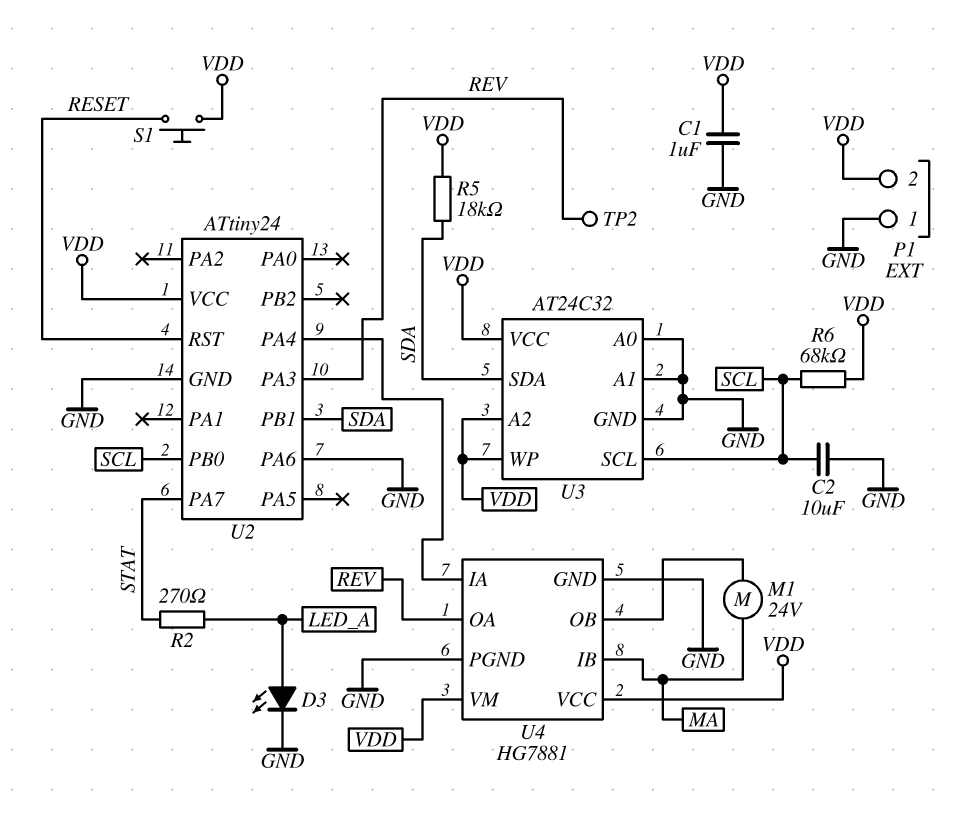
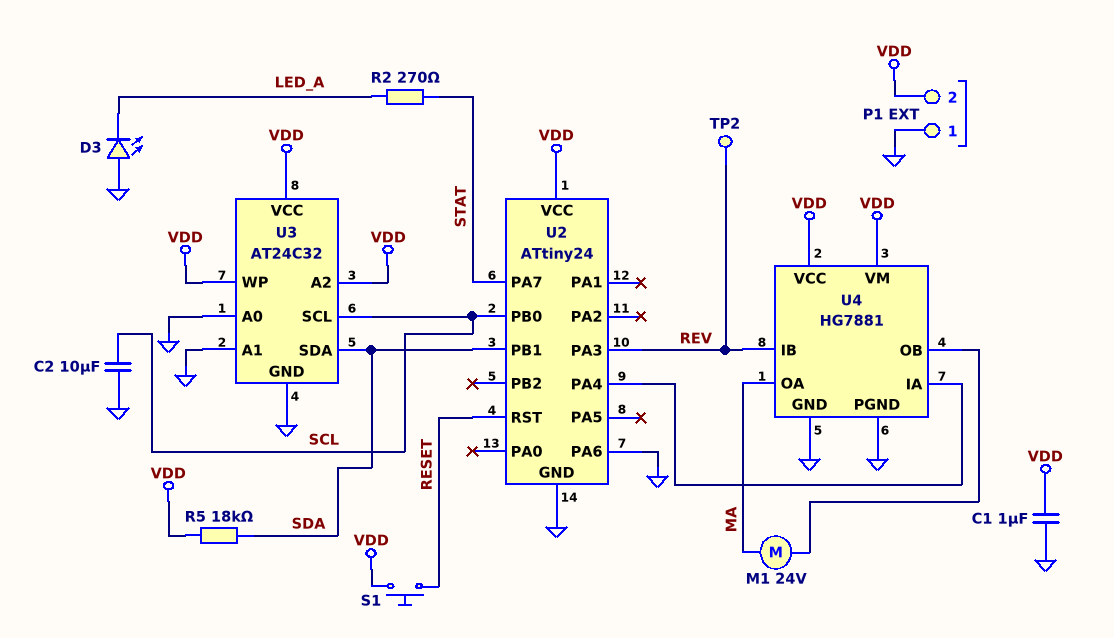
D3: LED (A LED_A, K GND) -> LED (A GND, K LED_A)
R6: 68k (SCL, VDD) -> none
U4 pin IB: MA -> REV
U4 pin OA: REV -> MA

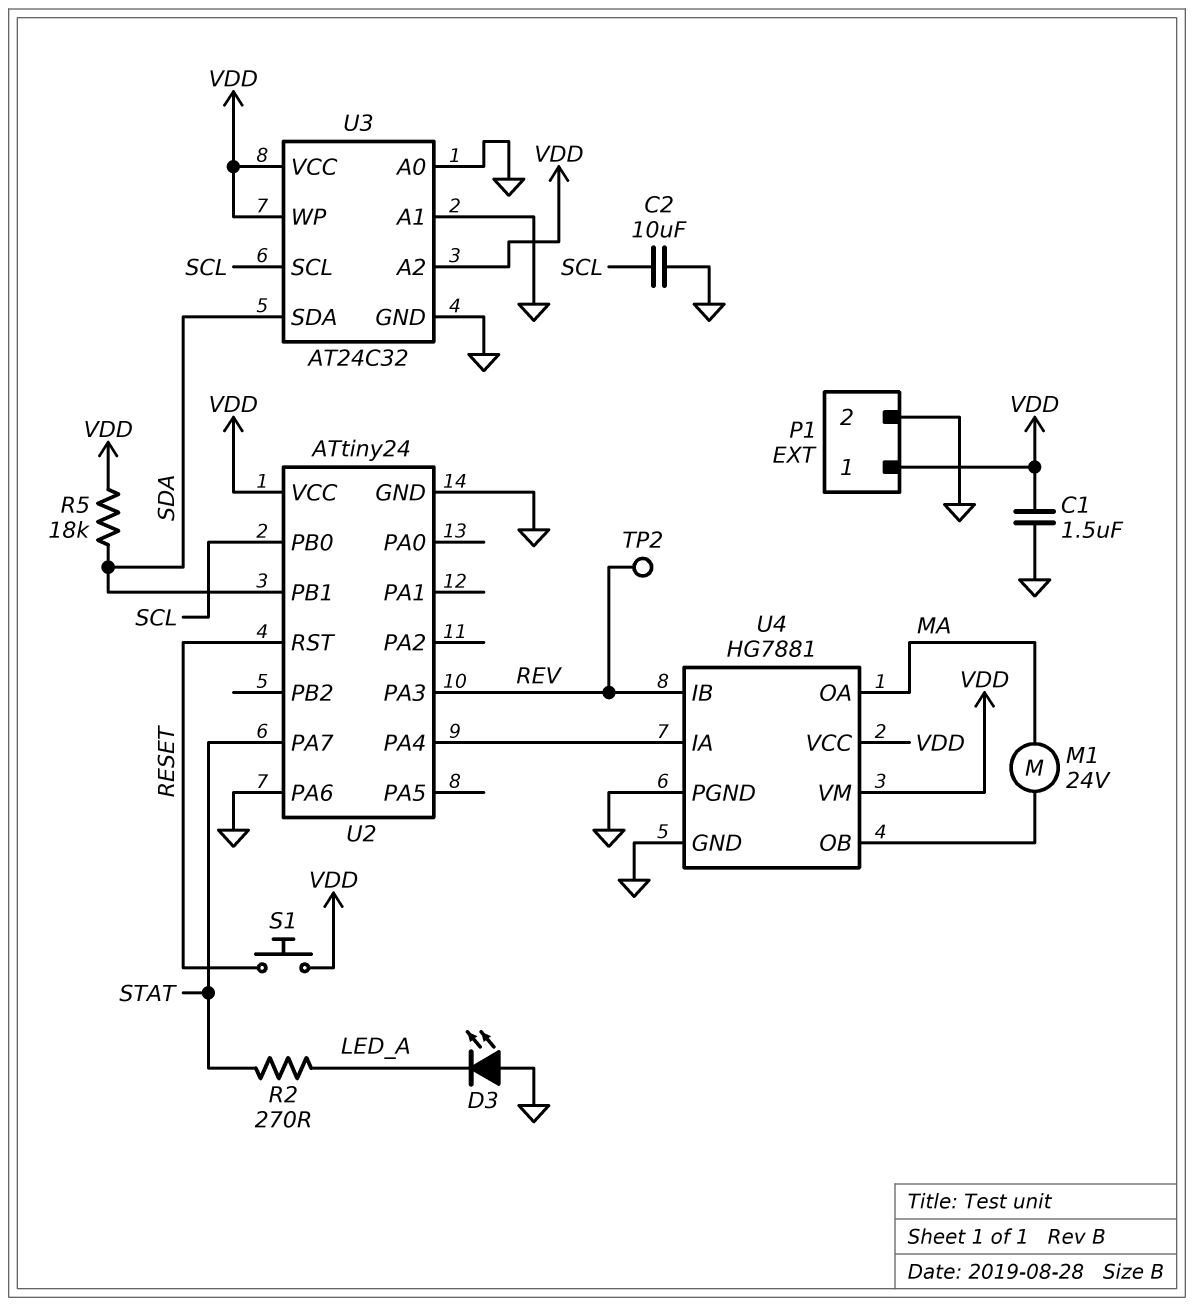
C1: 1uF (GND, VDD) -> 1.5uF (GND, VDD)
P1 pin 1: GND -> VDD
P1 pin 2: VDD -> GND

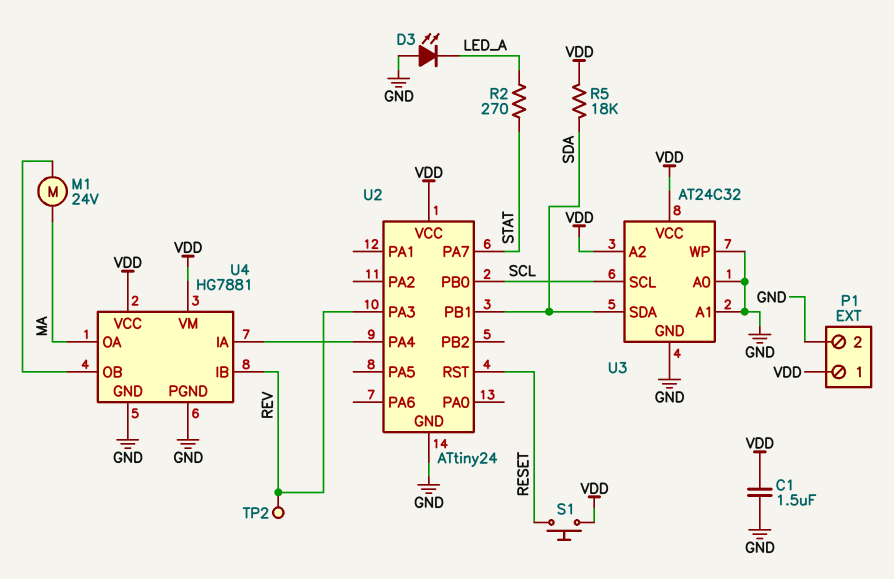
C2: 10uF (GND, SCL) -> none
U2 pin PA6: GND -> none
U3 pin WP: VDD -> GND

